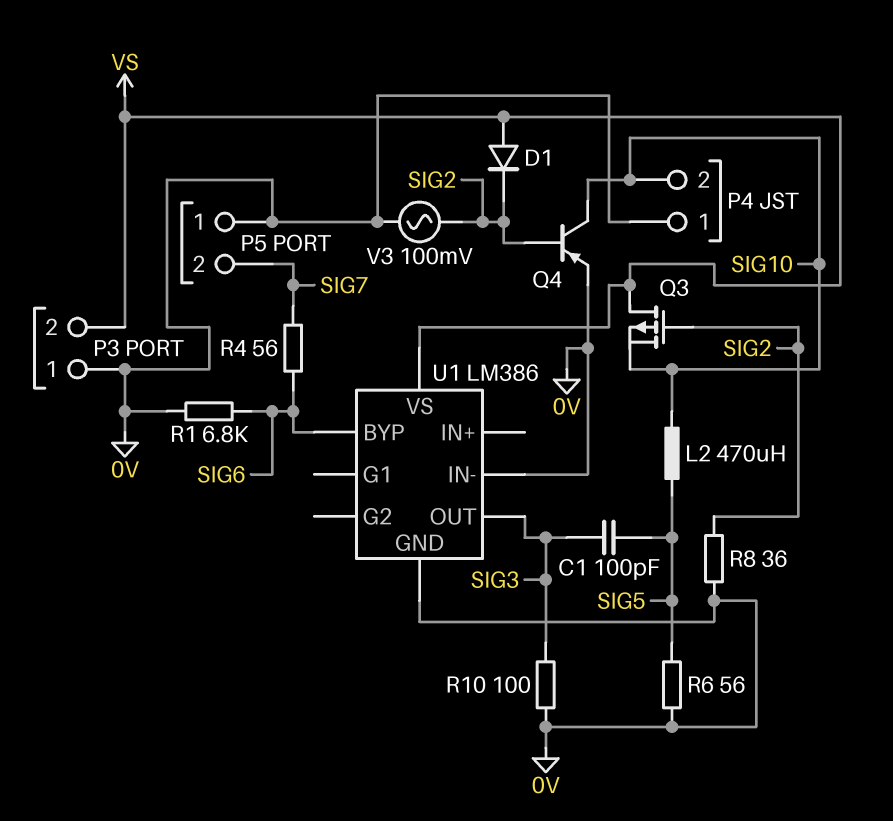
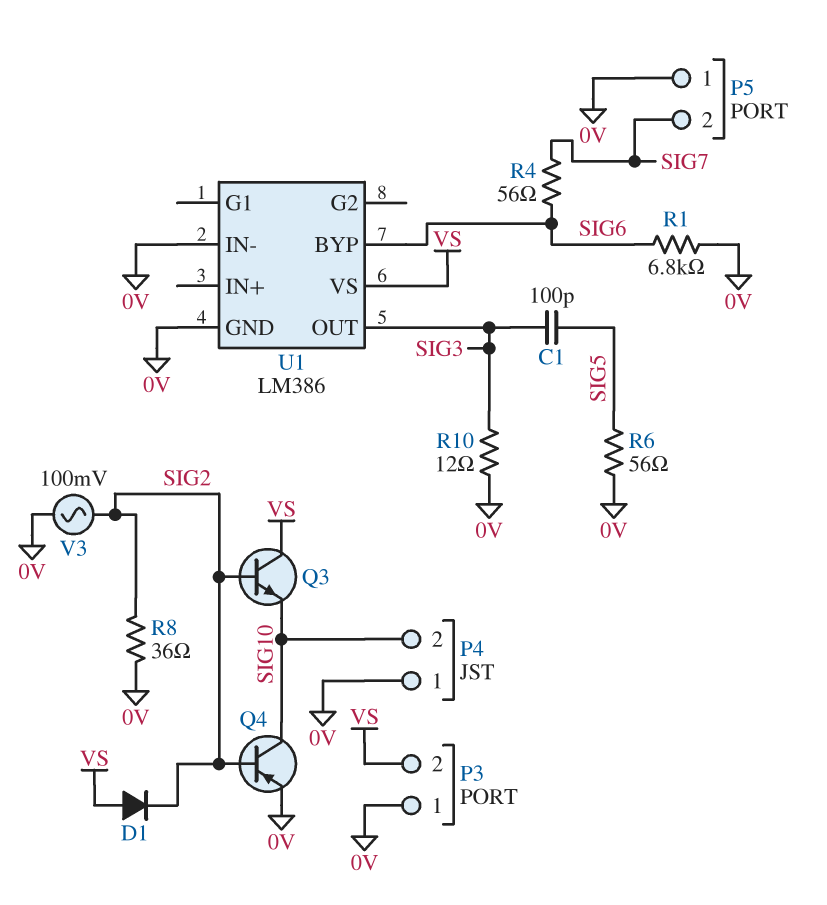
L2: 470uH (SIG5, SIG10) -> none
Q3: PMOS (G SIG2, D VS, S SIG10) -> NPN (B SIG2, C VS, E SIG10)
R10: 100 (0V, SIG3) -> 12 (0V, SIG3)

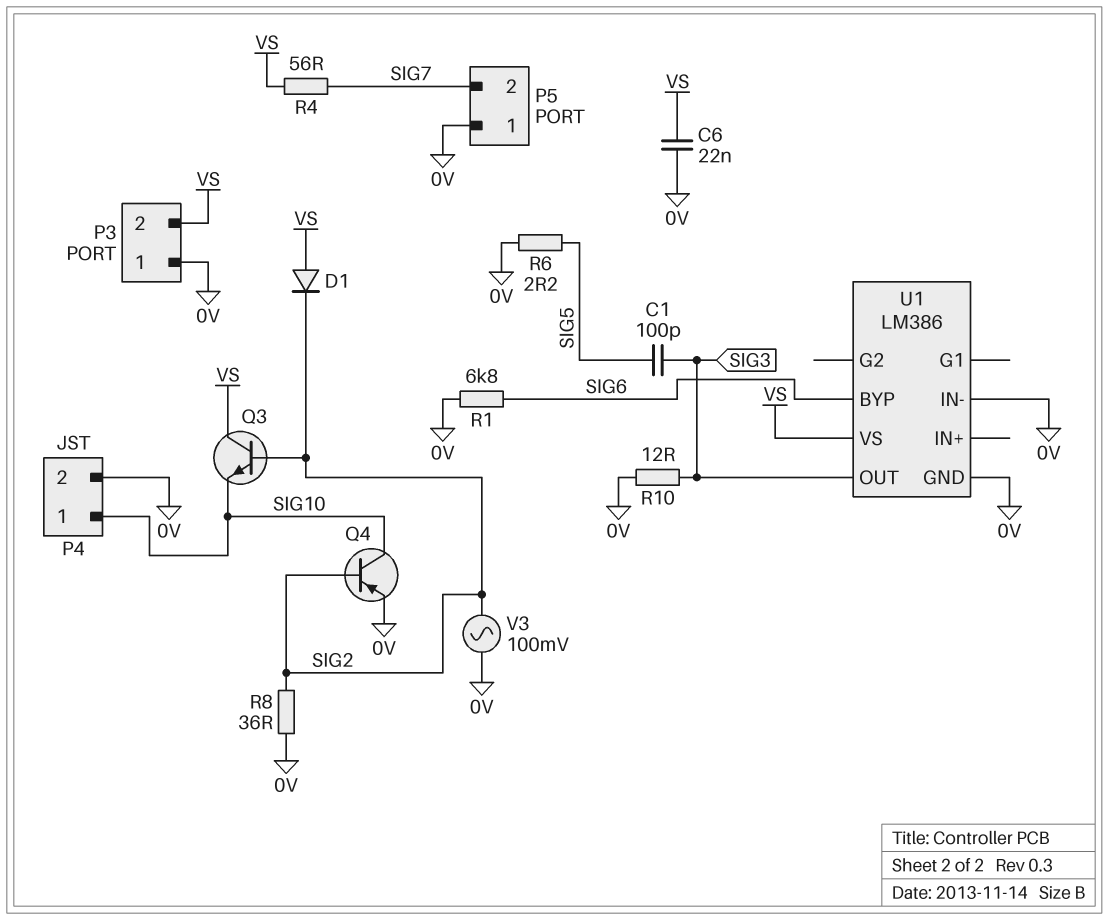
C6: none -> 22nF (0V, VS)
P4 pin 1: 0V -> SIG10
P4 pin 2: SIG10 -> 0V
R4: 56 (SIG6, SIG7) -> 56 (SIG7, VS)
R6: 56 (0V, SIG5) -> 2.2 (0V, SIG5)

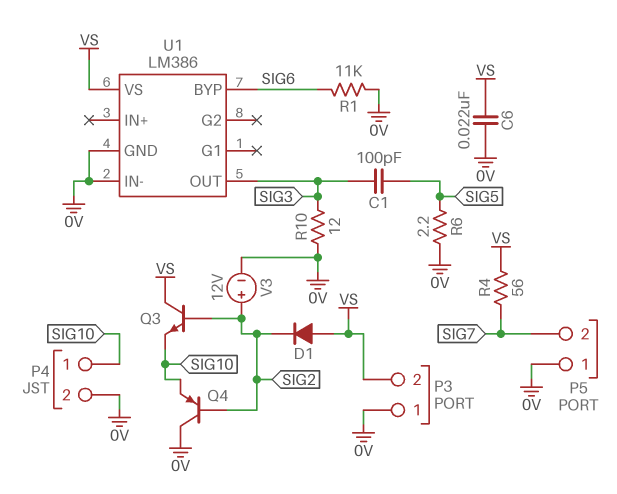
Q4: PNP (B SIG2, C SIG10, E 0V) -> PNP (B SIG2, C 0V, E SIG10)
R1: 6.8k (0V, SIG6) -> 11k (0V, SIG6)
R8: 36 (0V, SIG2) -> none
V3: AC 100mV (0V, SIG2) -> 12V (plus SIG2, minus 0V)

